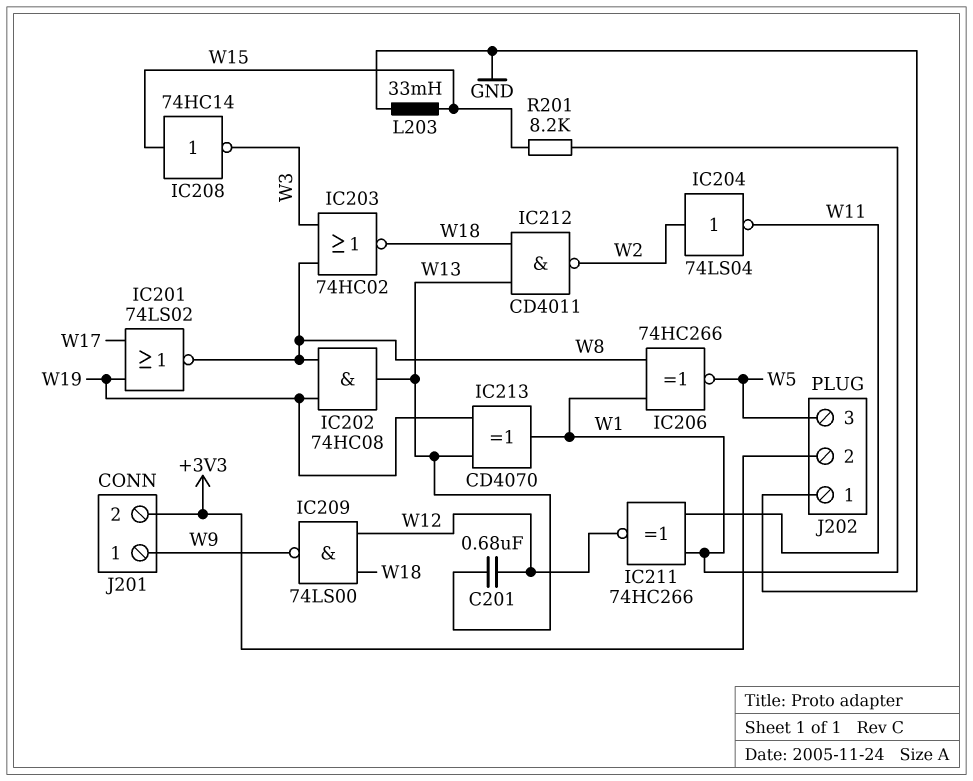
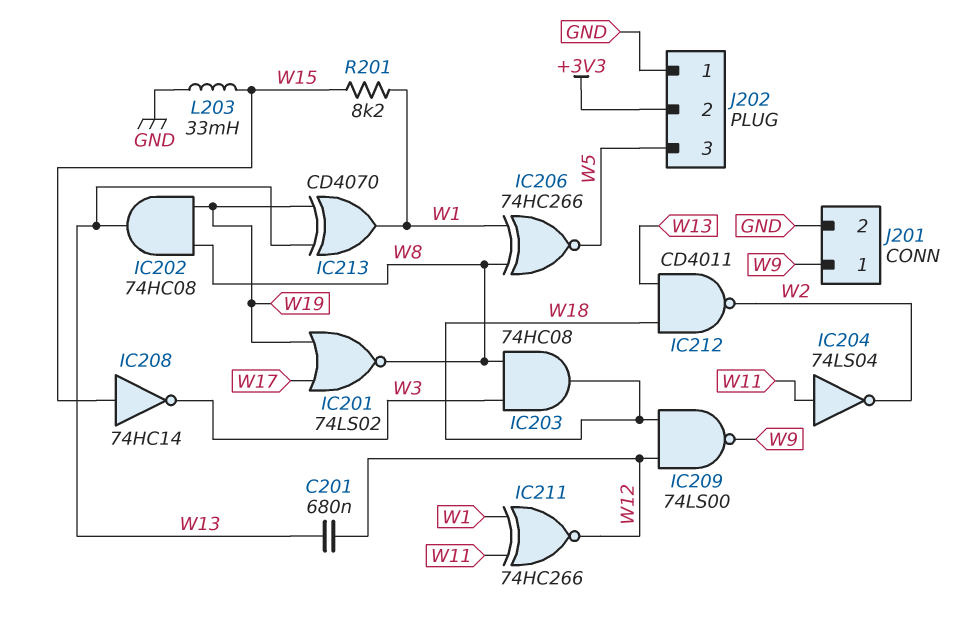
IC203: NOR 74HC02 (in W3, in W8, out W18) -> AND 74HC08 (in W3, in W8, out W18)
IC204: NOT 74LS04 (in W2, out W11) -> NOT 74LS04 (in W11, out W2)
J201 pin 2: +3V3 -> GND

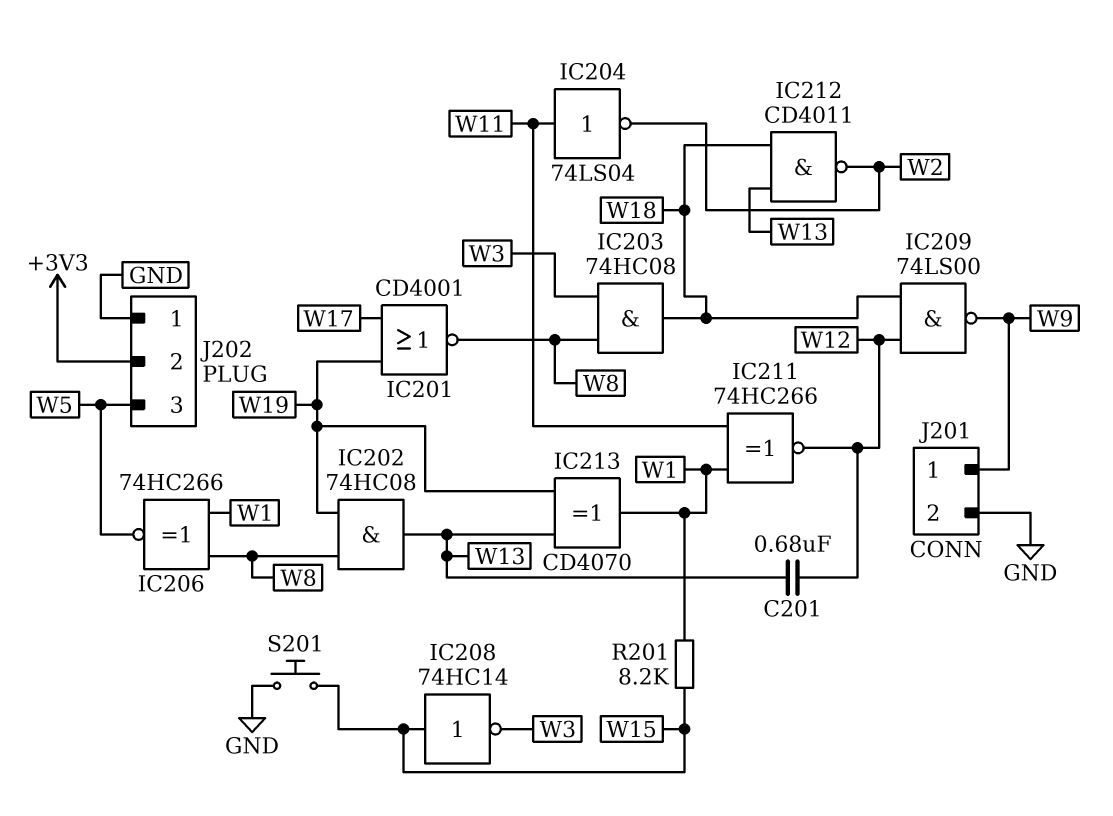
IC201: NOR 74LS02 (in W17, in W19, out W8) -> NOR CD4001 (in W17, in W19, out W8)
L203: 33mH (GND, W15) -> none
S201: none -> button (GND, W15)

